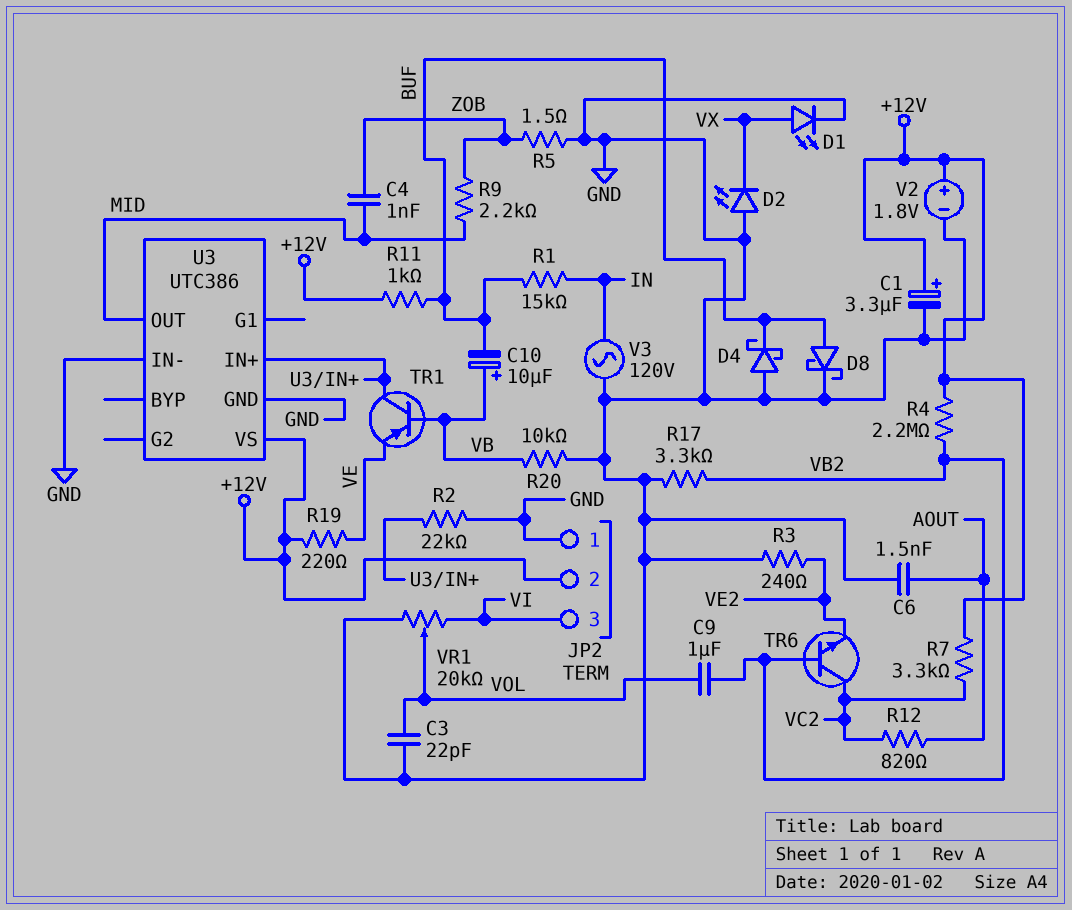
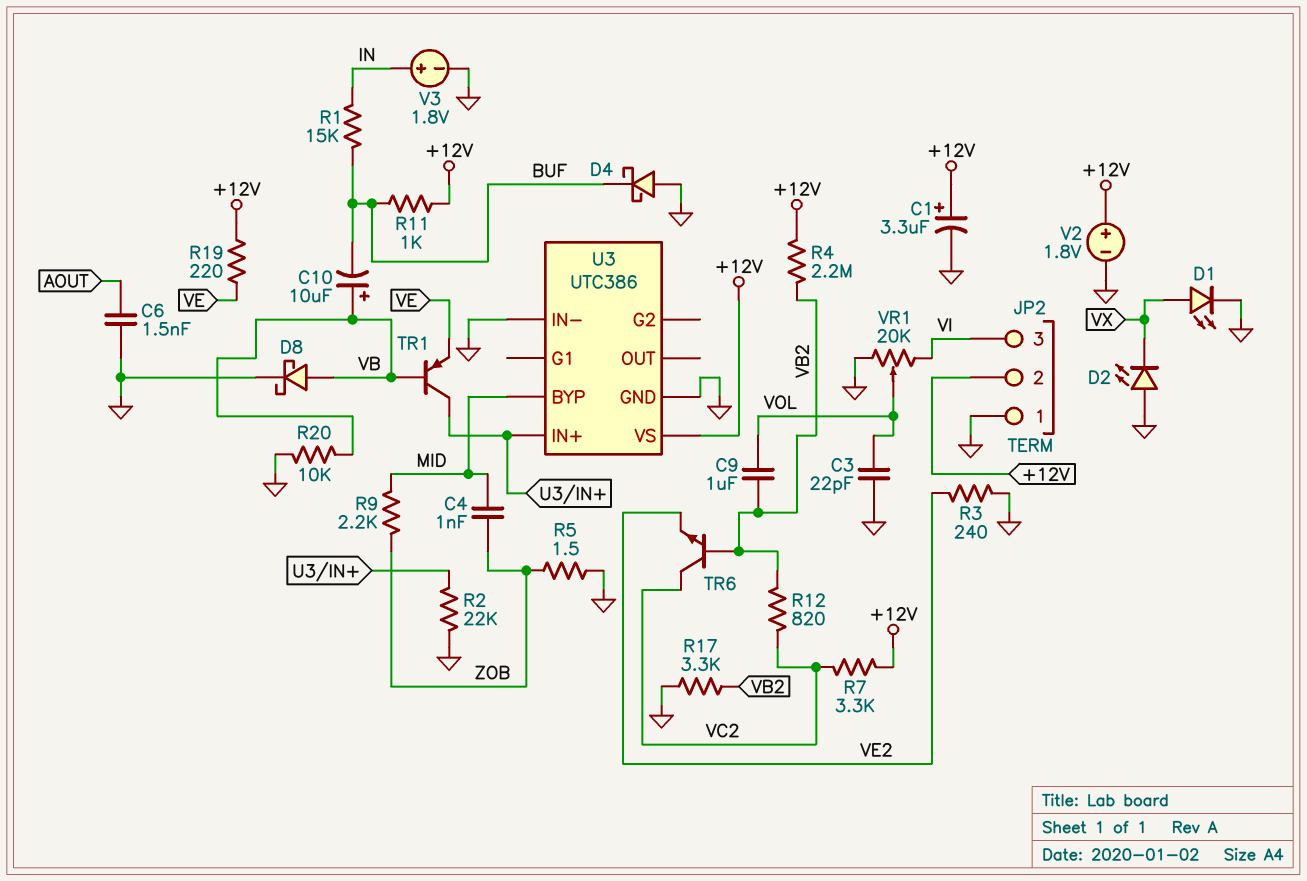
D8: schottky (A BUF, K GND) -> schottky (A VB, K GND)
R12: 820 (AOUT, VC2) -> 820 (VB2, VC2)
U3 pin BYP: none -> MID
U3 pin OUT: MID -> none
V3: AC 120V (GND, IN) -> 1.8V (plus IN, minus GND)

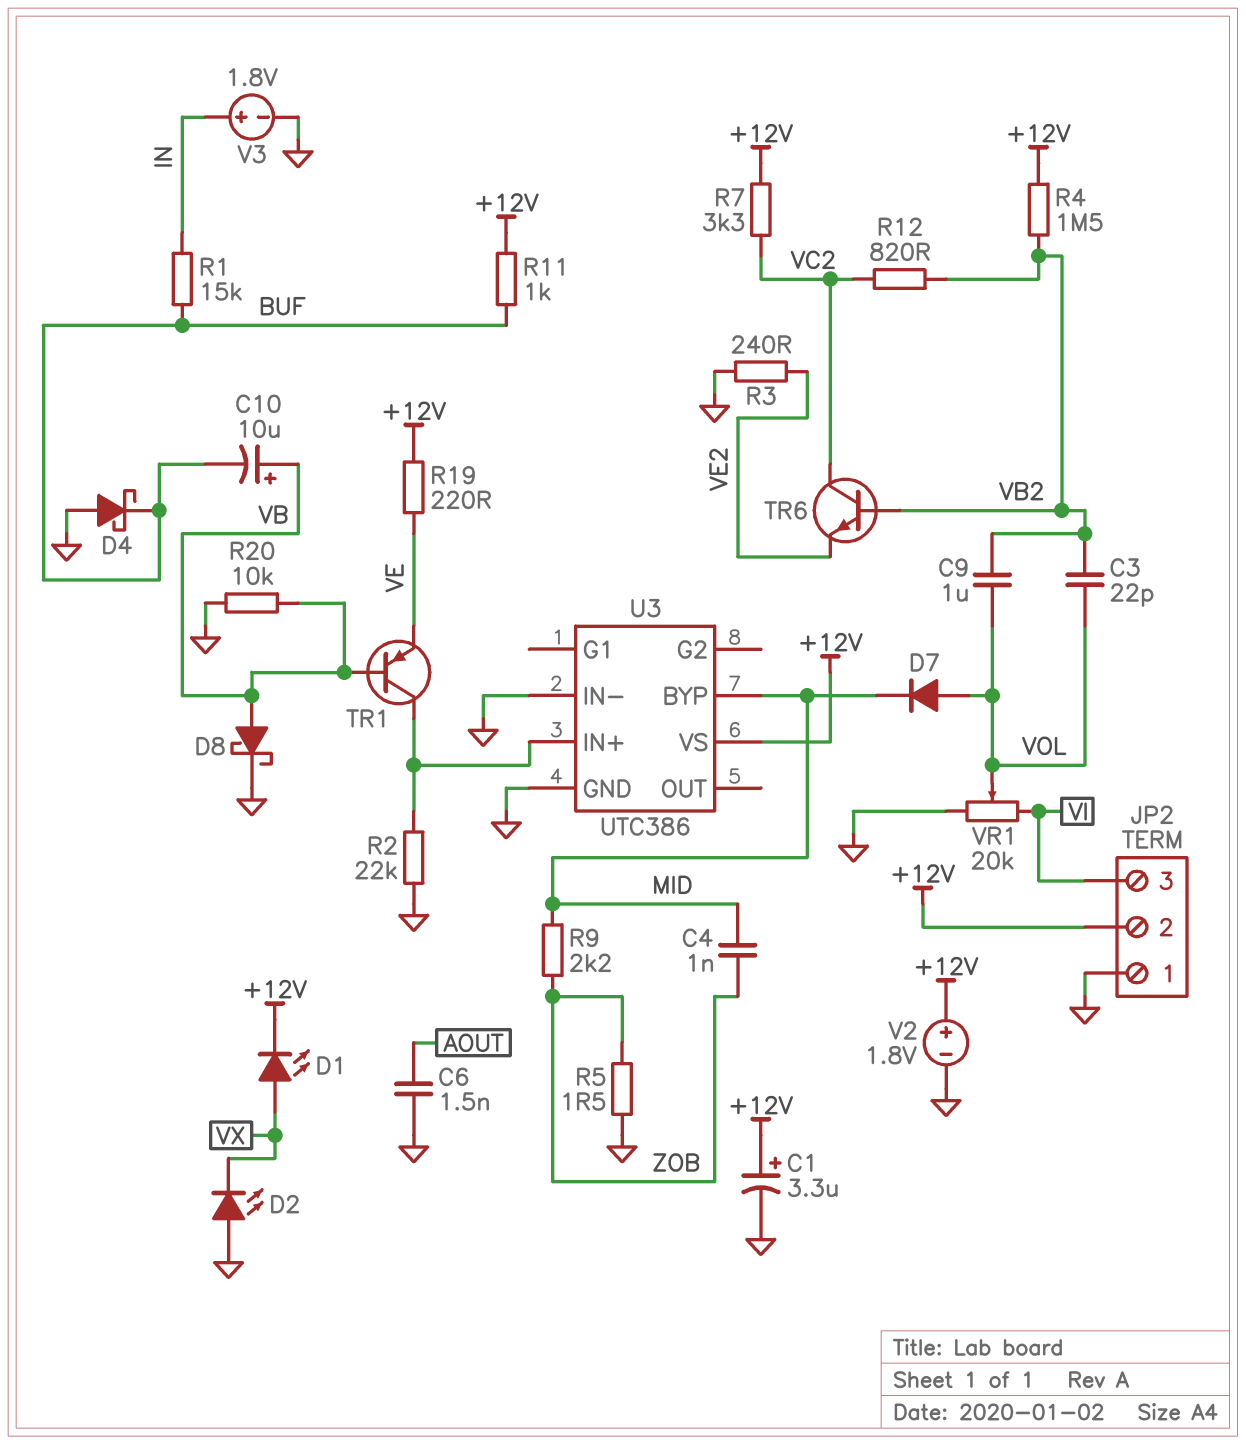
C3: 22pF (GND, VOL) -> 22pF (VB2, VOL)
D1: LED (A VX, K GND) -> LED (A VX, K +12V)
D7: none -> diode (A VOL, K MID)
R4: 2.2M (+12V, VB2) -> 1.5M (+12V, VB2)
R17: 3.3k (GND, VB2) -> none

